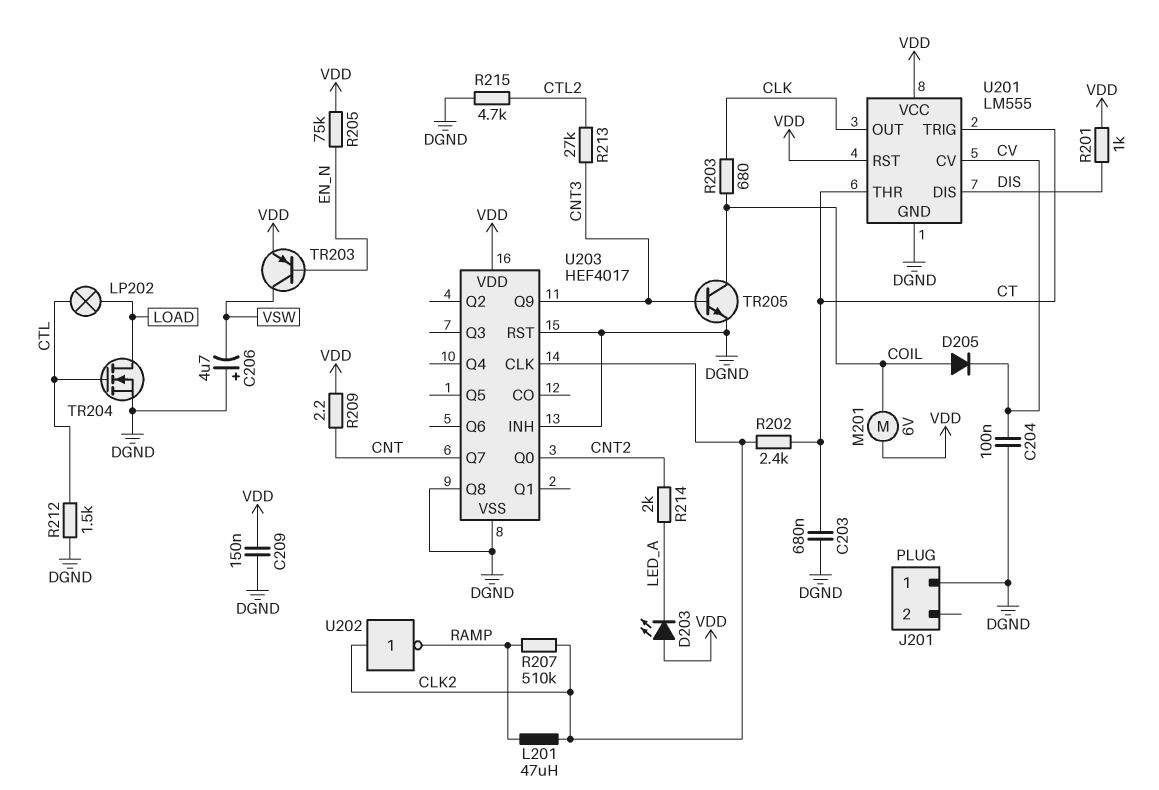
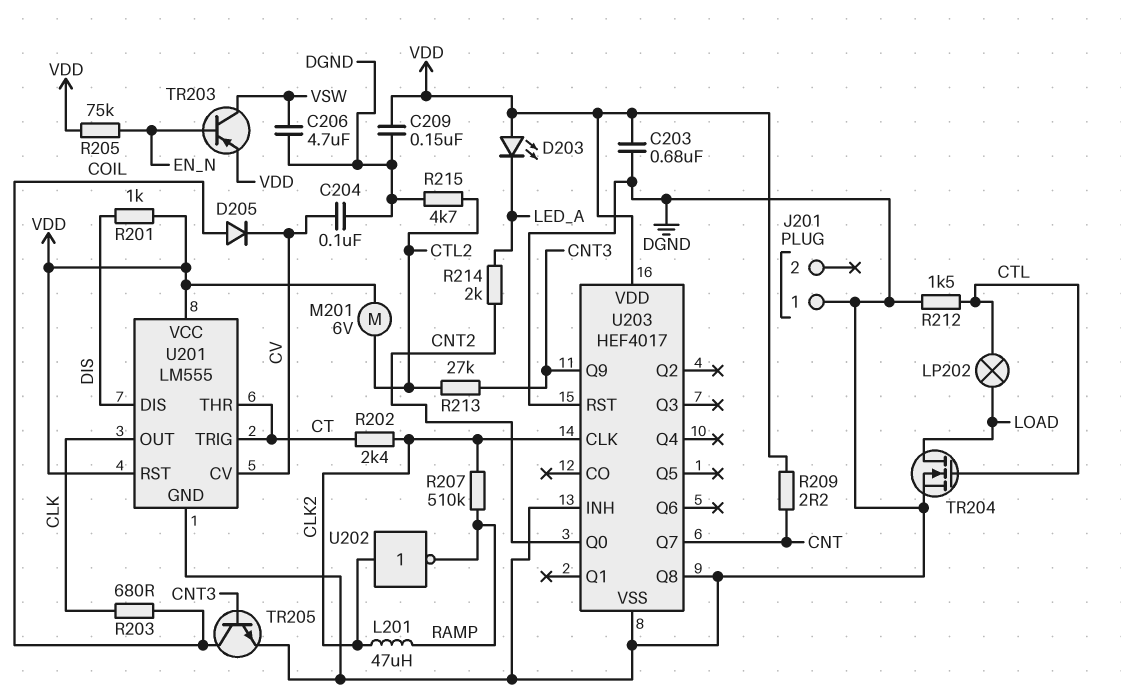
C203: 680nF (CT, DGND) -> 680nF (DGND, VDD)
C206: 4.7uF (plus DGND, minus VSW) -> 4.7uF (DGND, VSW)
M201: motor 6V (COIL, VDD) -> motor 6V (CTL2, VDD)

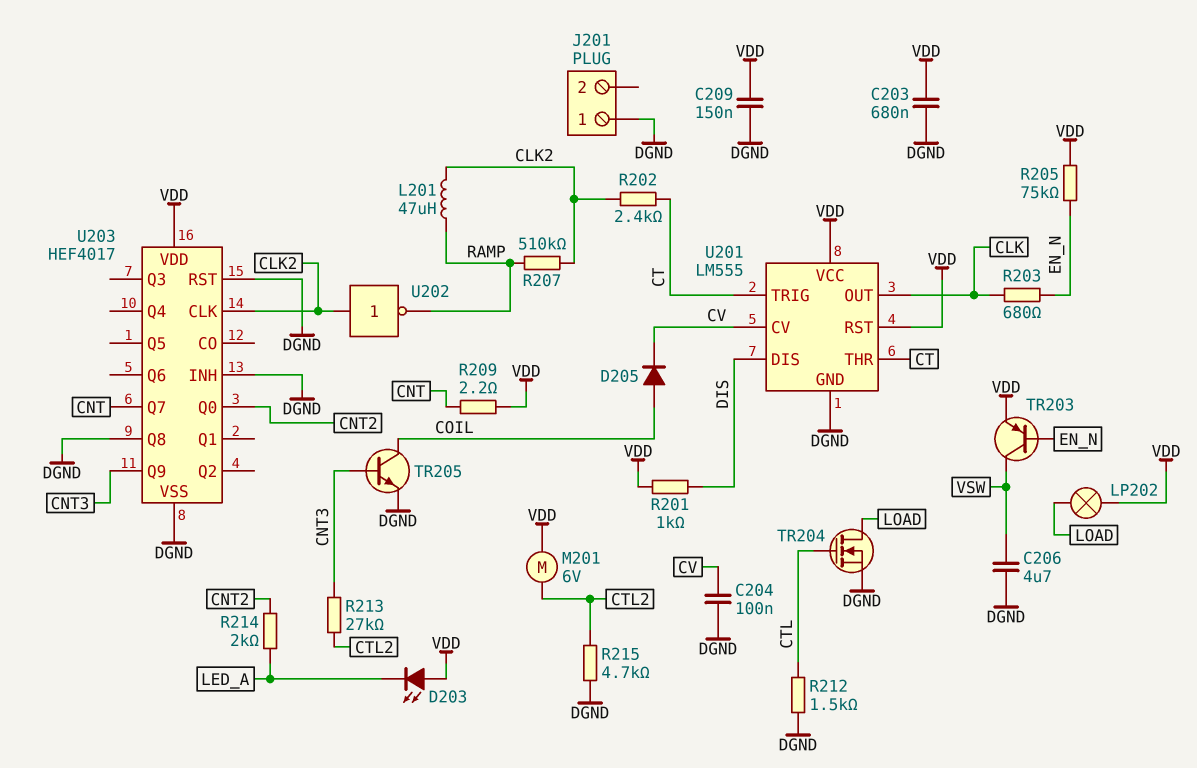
LP202: lamp (CTL, LOAD) -> lamp (LOAD, VDD)
R203: 680 (CLK, COIL) -> 680 (CLK, EN_N)

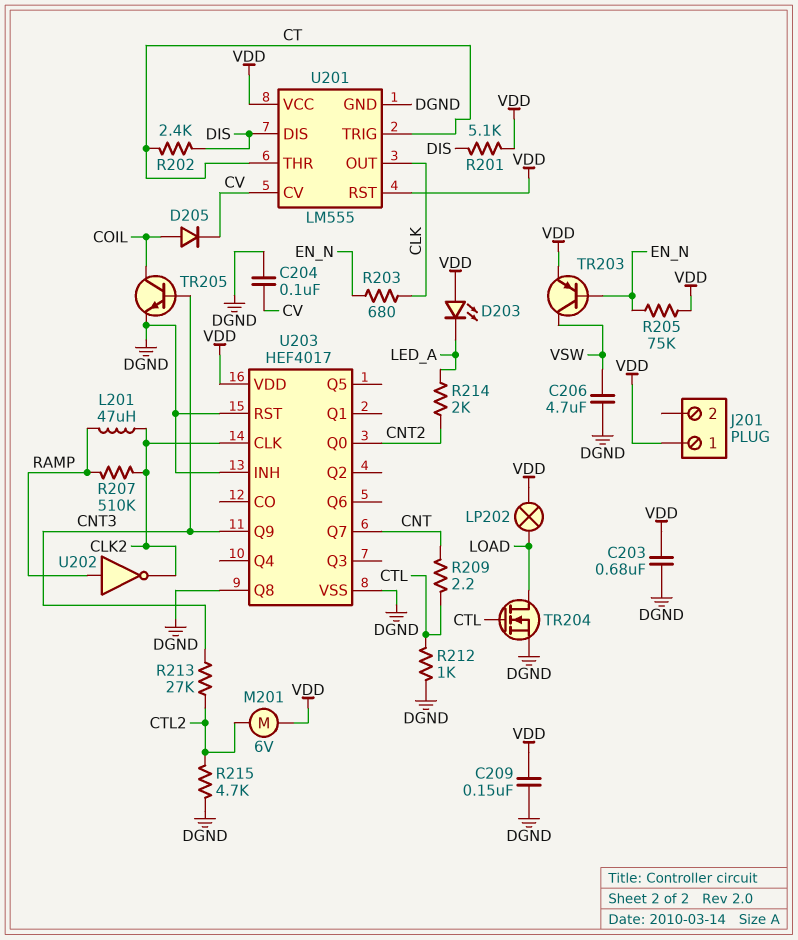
J201 pin 1: DGND -> VDD
R201: 1k (DIS, VDD) -> 5.1k (DIS, VDD)
R202: 2.4k (CLK2, CT) -> 2.4k (CT, DIS)
R209: 2.2 (CNT, VDD) -> 2.2 (CNT, CTL)
R212: 1.5k (CTL, DGND) -> 1k (CTL, DGND)
U202: NOT (in CLK2, out RAMP) -> NOT (in RAMP, out CLK2)

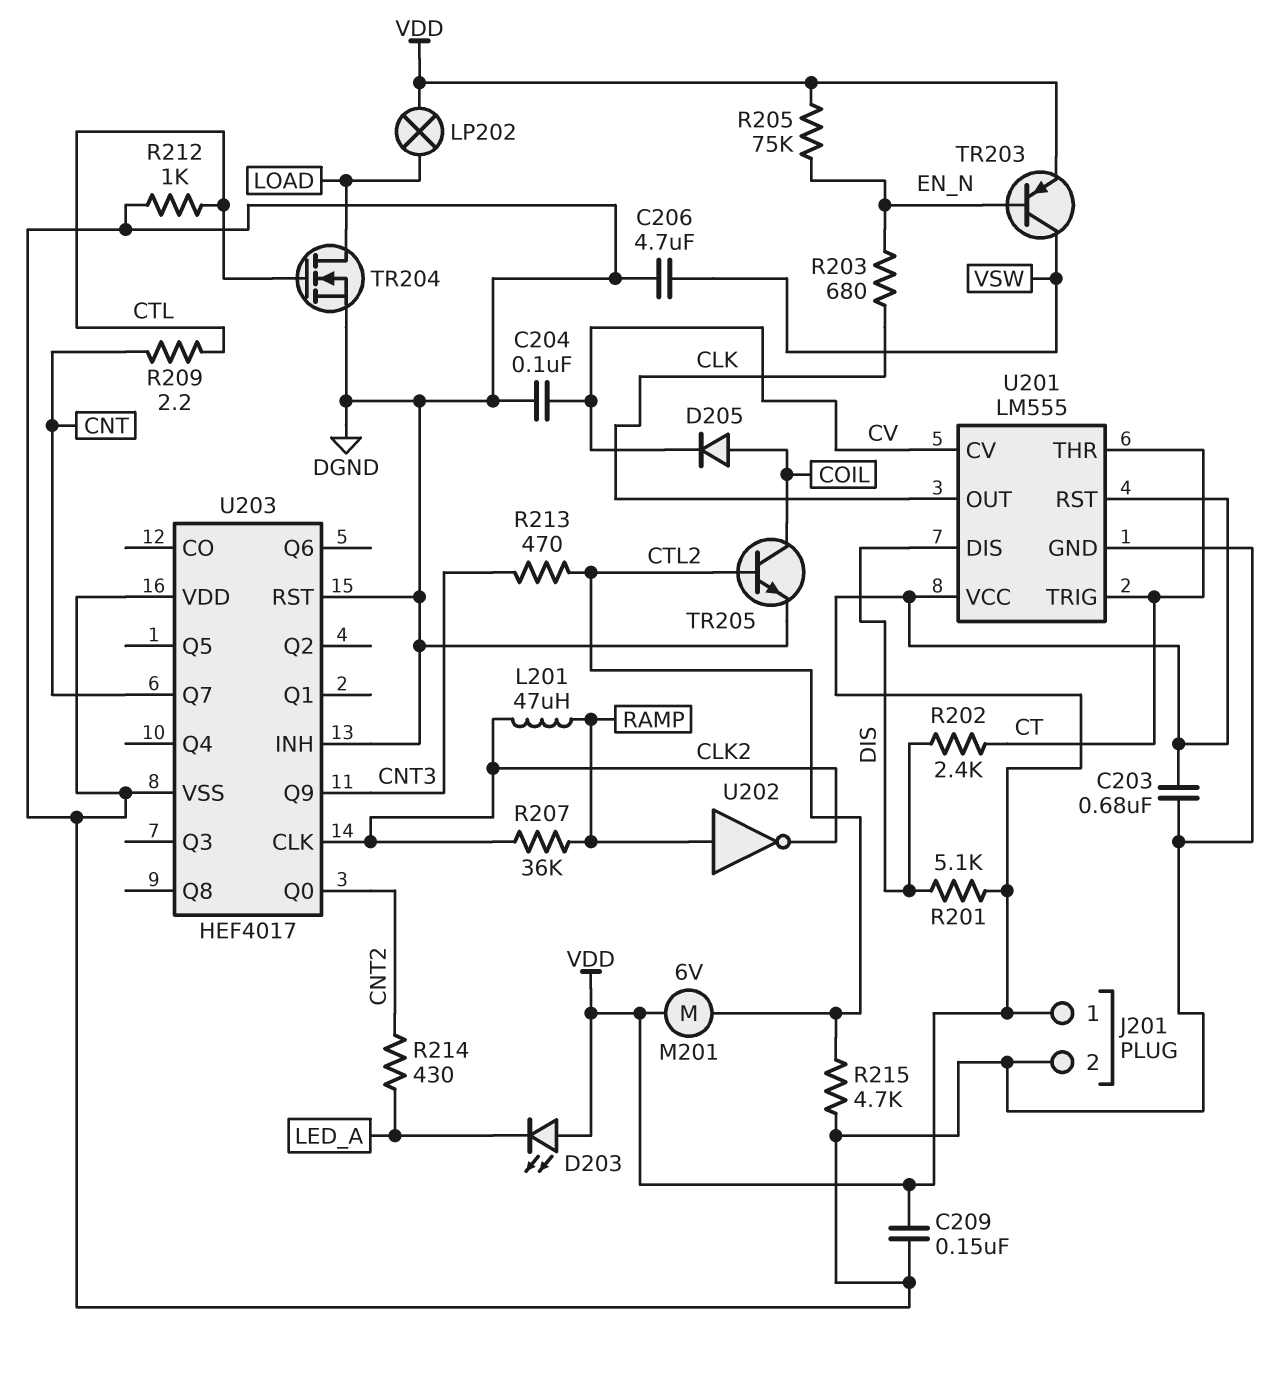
J201 pin 2: none -> DGND
R207: 510k (CLK2, RAMP) -> 36k (CLK2, RAMP)
R213: 27k (CNT3, CTL2) -> 470 (CNT3, CTL2)
R214: 2k (CNT2, LED_A) -> 430 (CNT2, LED_A)
TR205: NPN (B CNT3, C COIL, E DGND) -> NPN (B CTL2, C COIL, E DGND)
U203 pin Q8: DGND -> none
U203 pin VDD: VDD -> DGND

